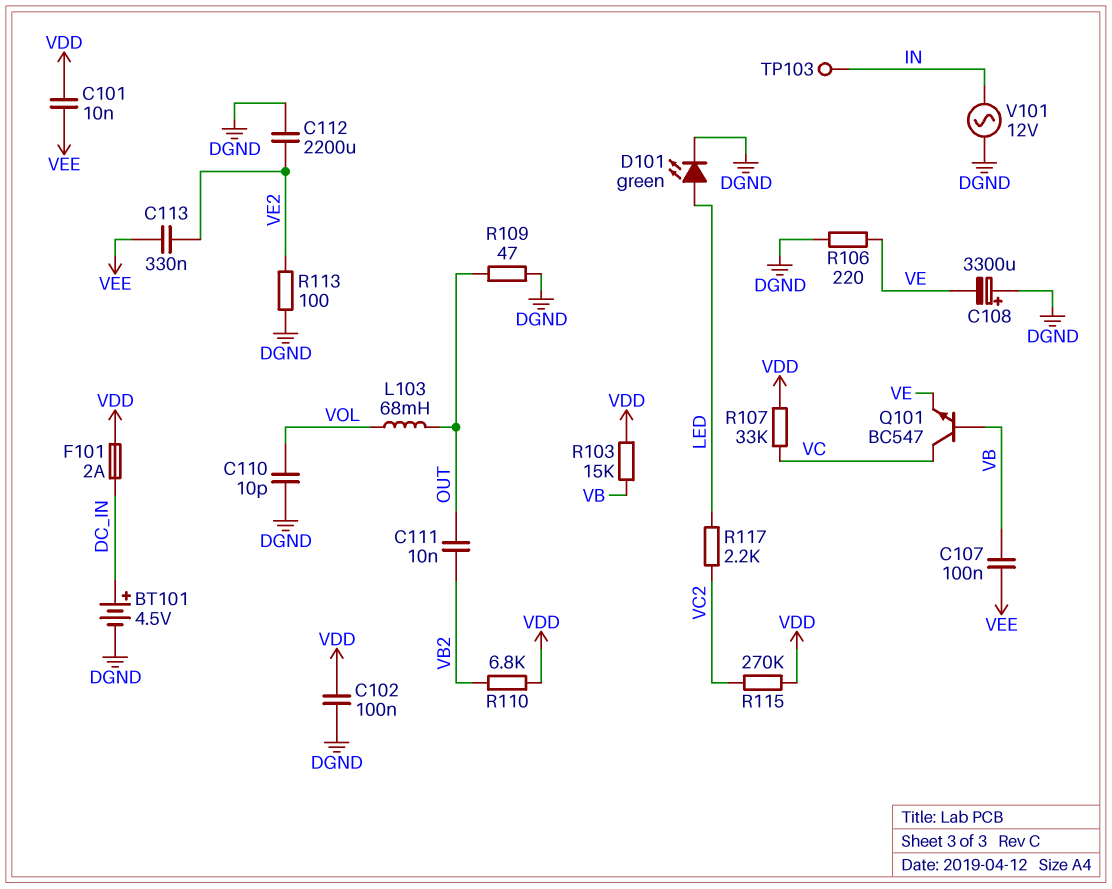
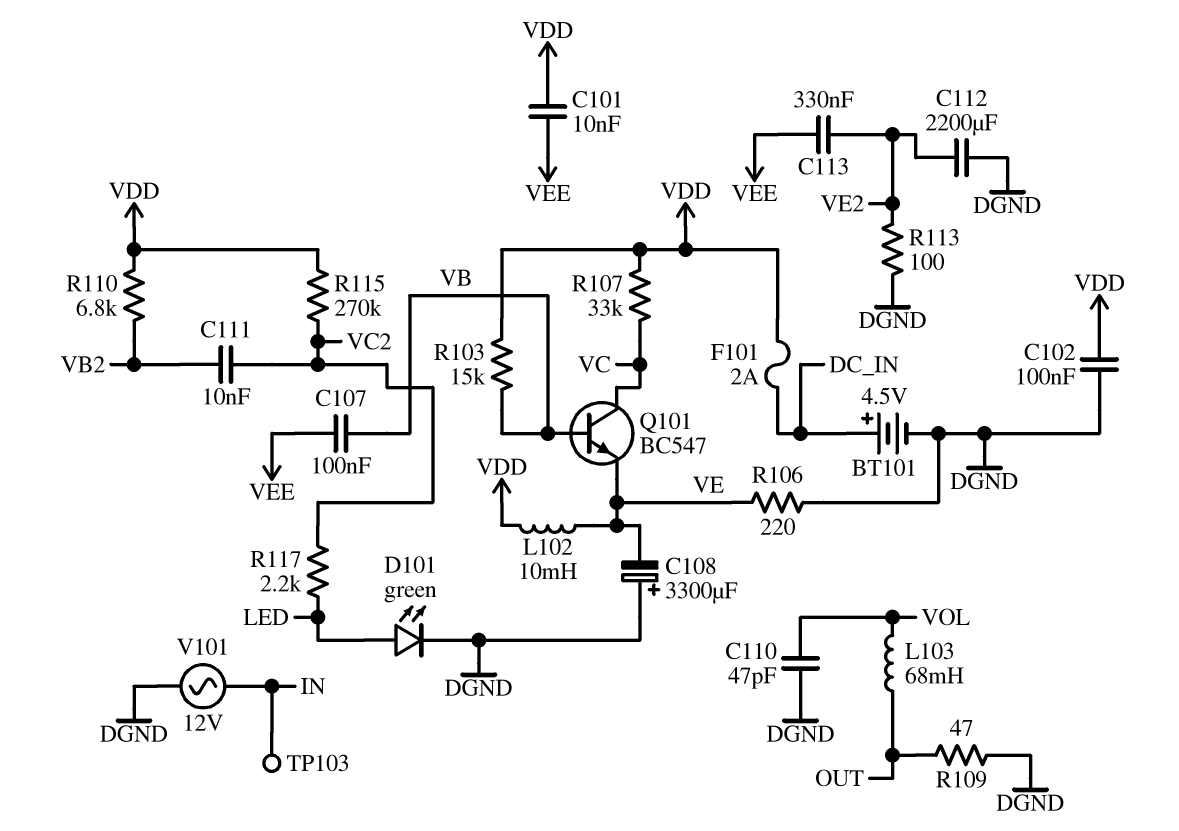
C110: 10pF (DGND, VOL) -> 47pF (DGND, VOL)
C111: 10nF (OUT, VB2) -> 10nF (VB2, VC2)
L102: none -> 10mH (VDD, VE)

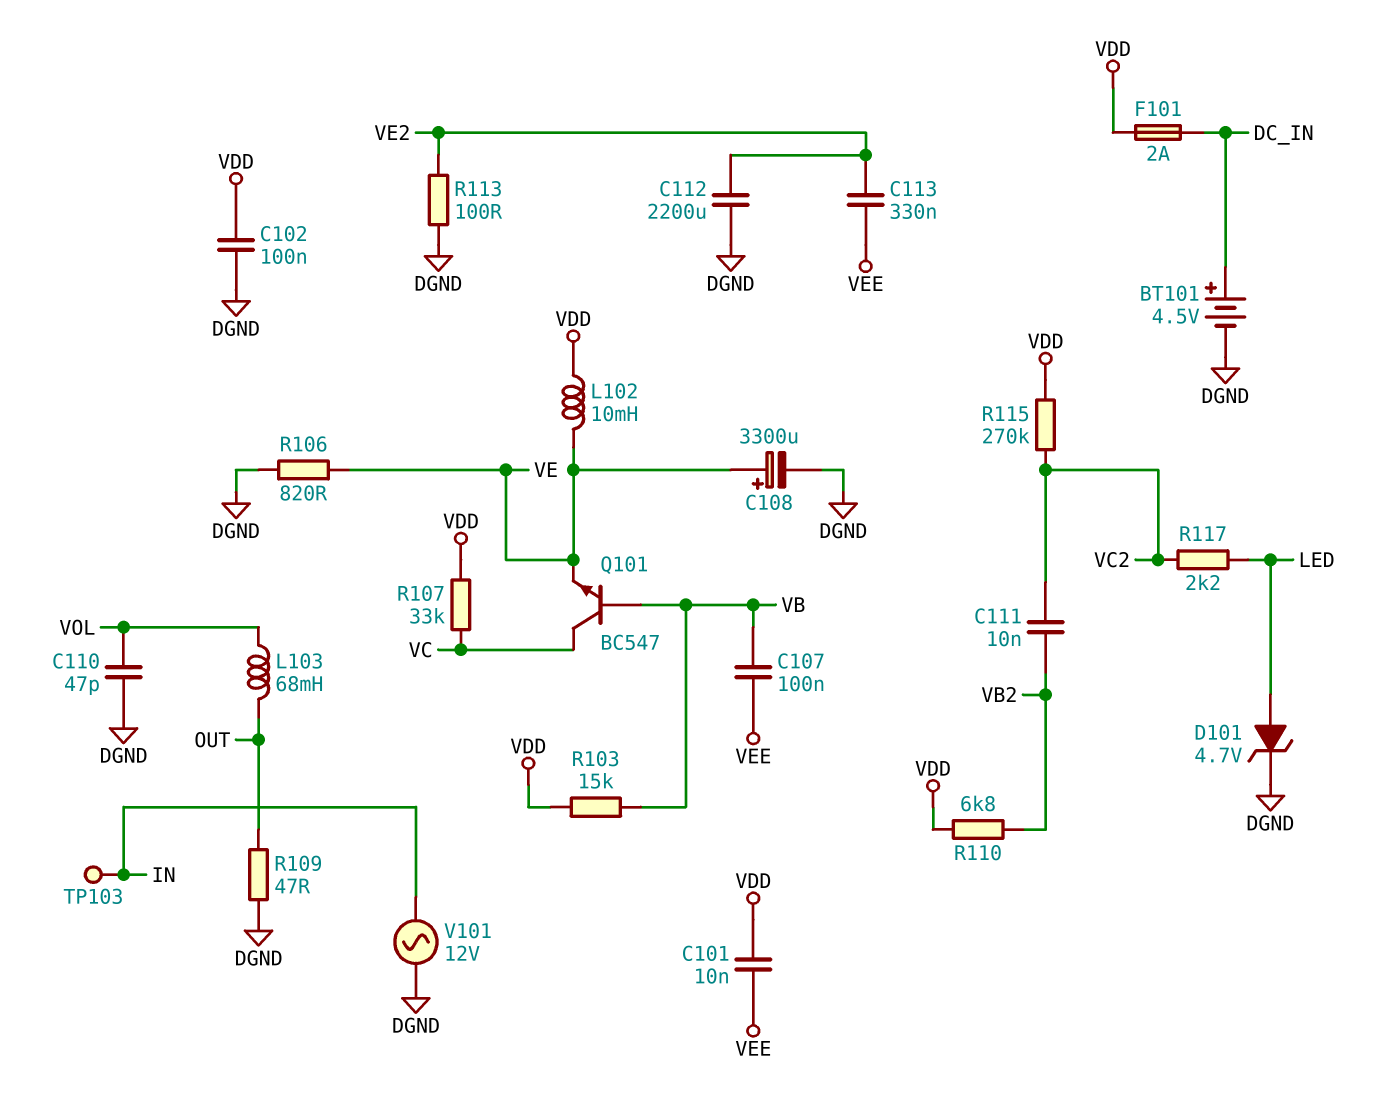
C108: 3300uF (plus DGND, minus VE) -> 3300uF (plus VE, minus DGND)
D101: LED green (A LED, K DGND) -> zener 4.7V (A LED, K DGND)
R106: 220 (DGND, VE) -> 820 (DGND, VE)

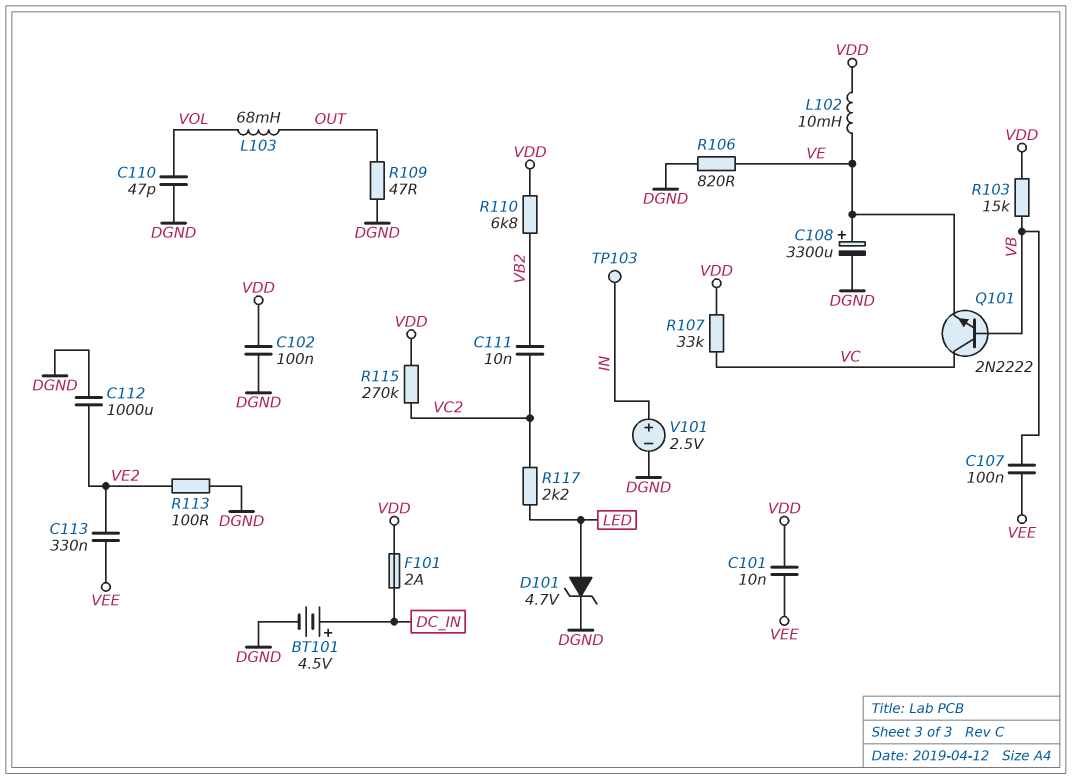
C112: 2200uF (DGND, VE2) -> 1000uF (DGND, VE2)
Q101: NPN BC547 (B VB, C VC, E VE) -> NPN 2N2222 (B VB, C VC, E VE)
V101: AC 12V (DGND, IN) -> 2.5V (plus IN, minus DGND)

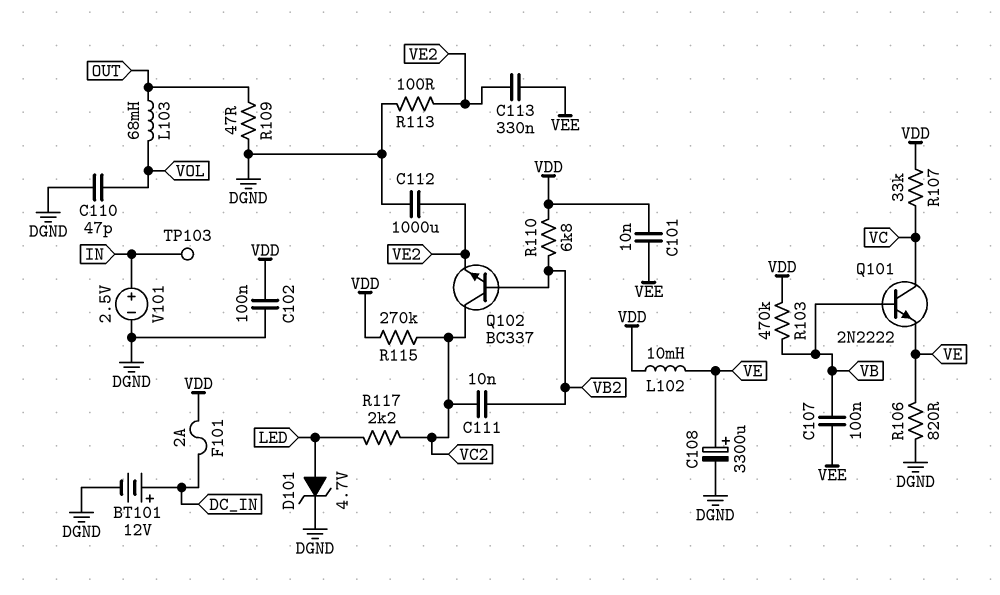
BT101: 4.5V (plus DC_IN, minus DGND) -> 12V (plus DC_IN, minus DGND)
Q102: none -> NPN BC337 (B VB2, C VC2, E VE2)
R103: 15k (VB, VDD) -> 470k (VB, VDD)

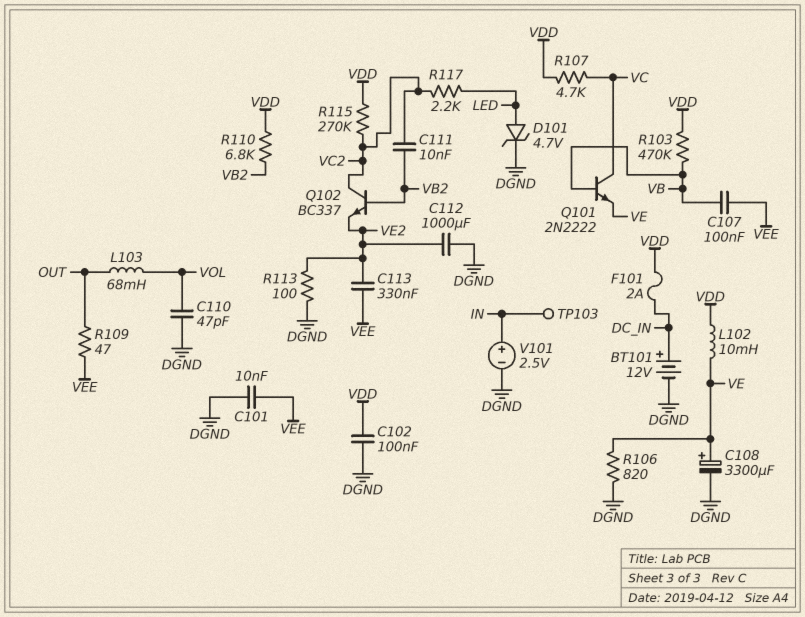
C101: 10nF (VDD, VEE) -> 10nF (DGND, VEE)
R107: 33k (VC, VDD) -> 4.7k (VC, VDD)
R109: 47 (DGND, OUT) -> 47 (OUT, VEE)

